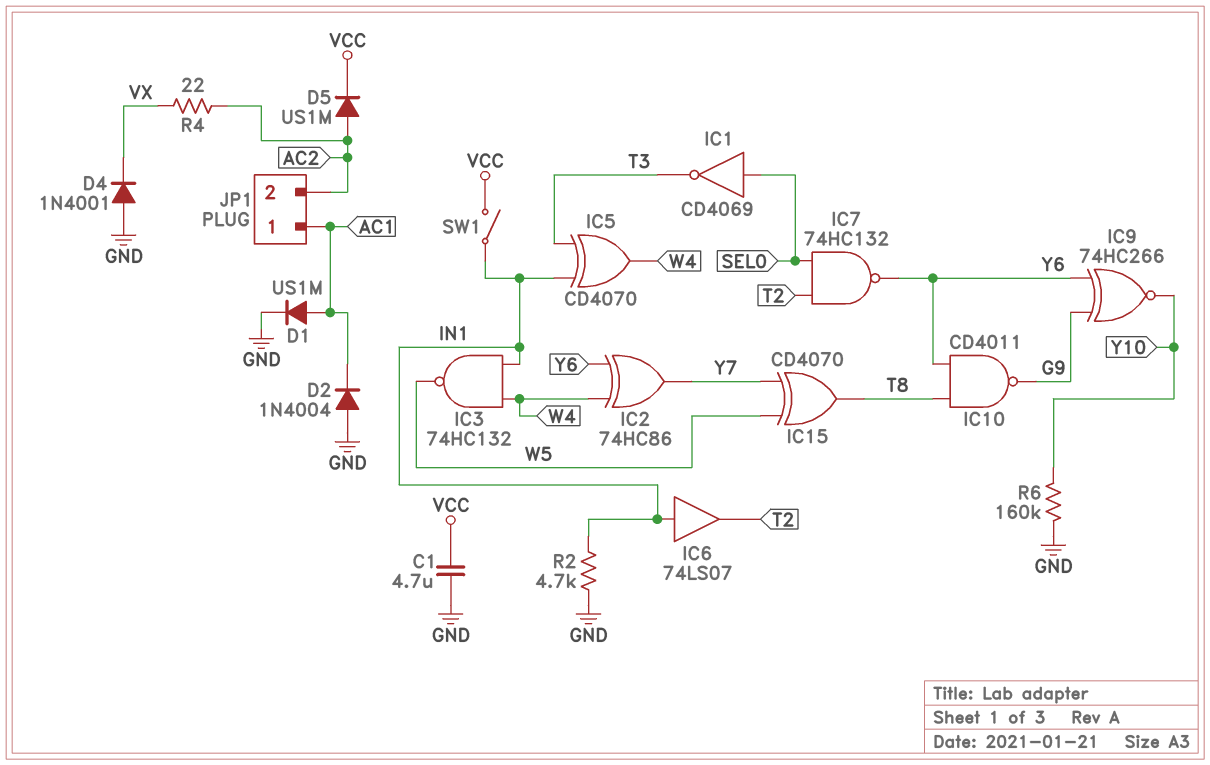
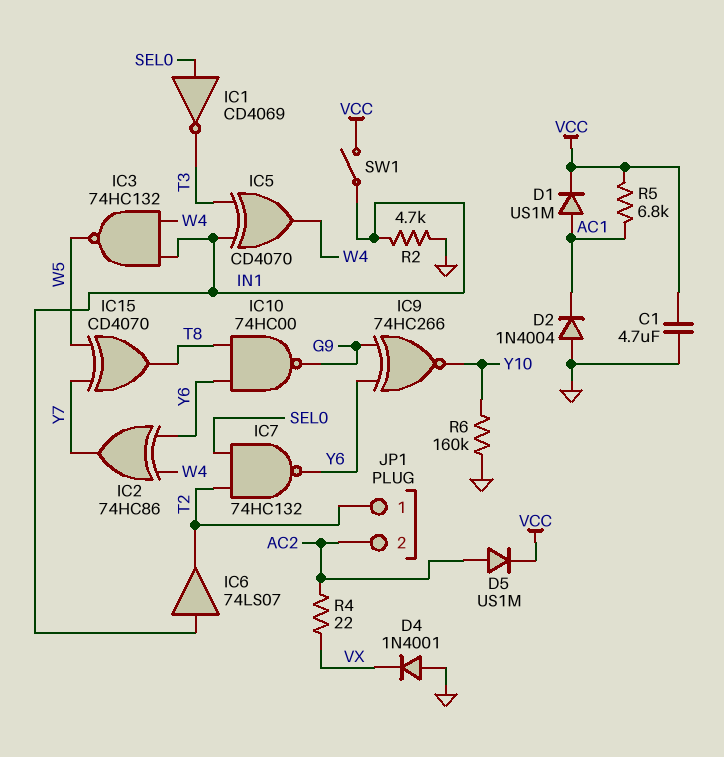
D1: diode US1M (A AC1, K GND) -> diode US1M (A AC1, K VCC)
IC10: NAND CD4011 (in T8, in Y6, out G9) -> NAND 74HC00 (in T8, in Y6, out G9)
JP1 pin 1: AC1 -> T2
R5: none -> 6.8k (AC1, VCC)

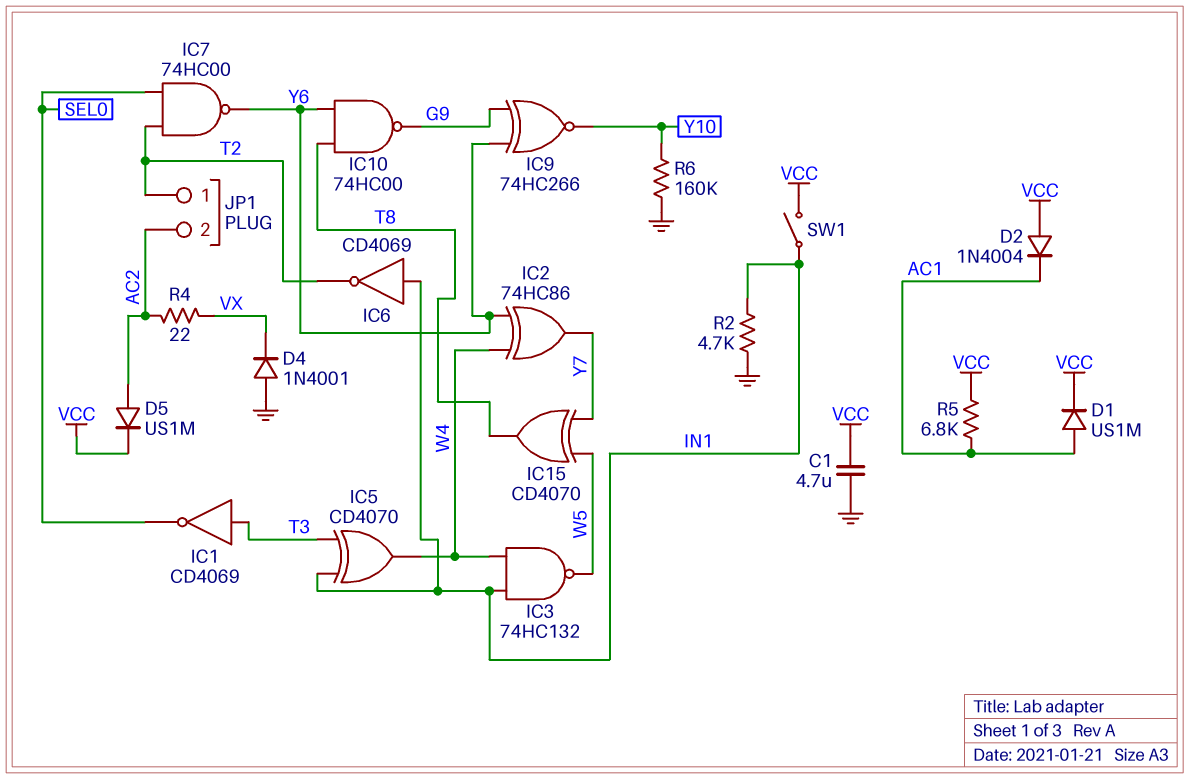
D2: diode 1N4004 (A GND, K AC1) -> diode 1N4004 (A VCC, K AC1)
IC1: NOT CD4069 (in SEL0, out T3) -> NOT CD4069 (in T3, out SEL0)
IC6: buffer 74LS07 (in IN1, out T2) -> NOT CD4069 (in IN1, out T2)
IC7: NAND 74HC132 (in SEL0, in T2, out Y6) -> NAND 74HC00 (in SEL0, in T2, out Y6)

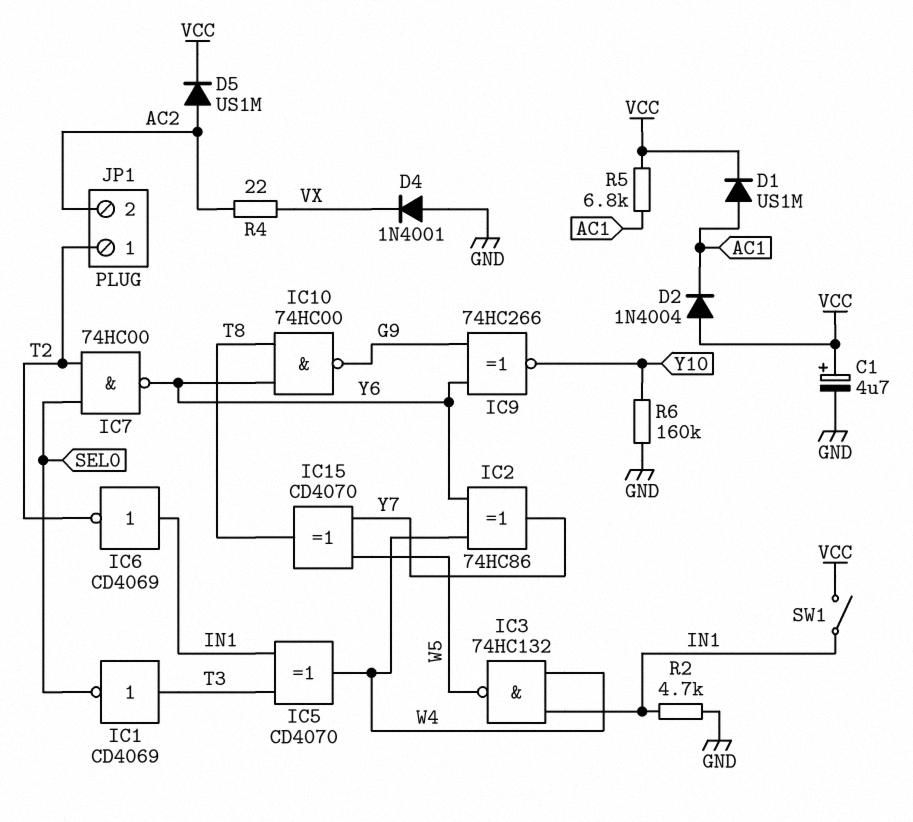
C1: 4.7uF (GND, VCC) -> 4.7uF (plus VCC, minus GND)

